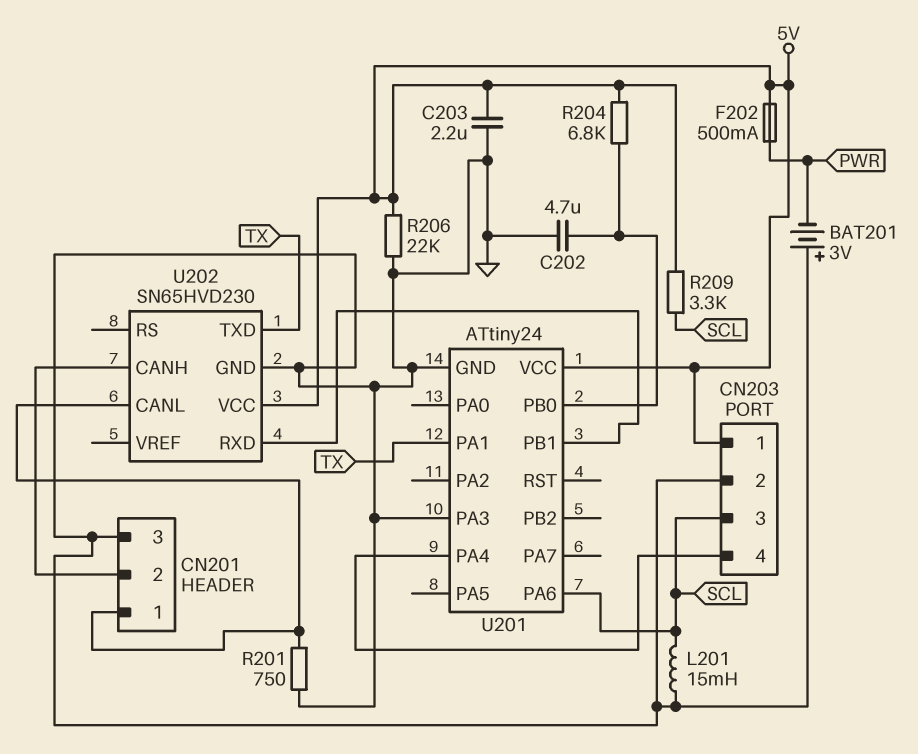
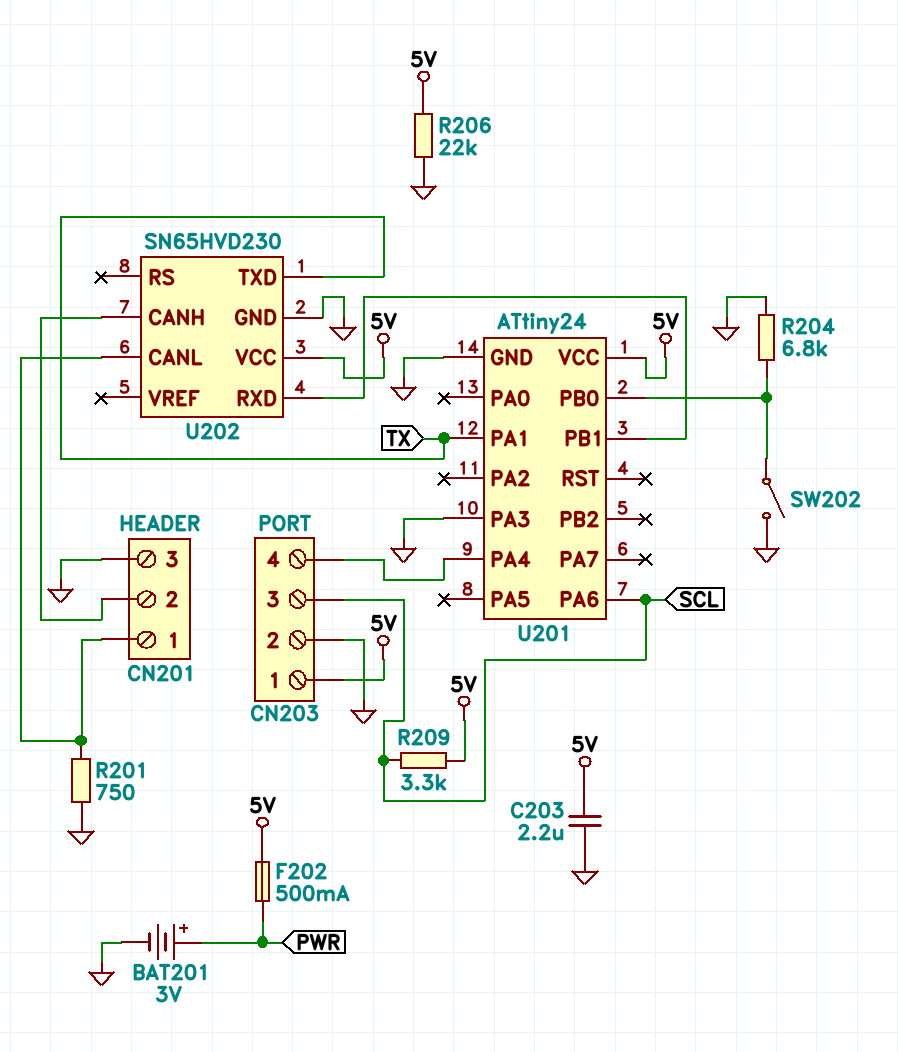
BAT201: 3V (plus GND, minus PWR) -> 3V (plus PWR, minus GND)
C202: 4.7uF (GND, U201/PB0) -> none
L201: 15mH (GND, SCL) -> none
R204: 6.8k (5V, U201/PB0) -> 6.8k (GND, U201/PB0)
SW202: none -> switch (GND, U201/PB0)

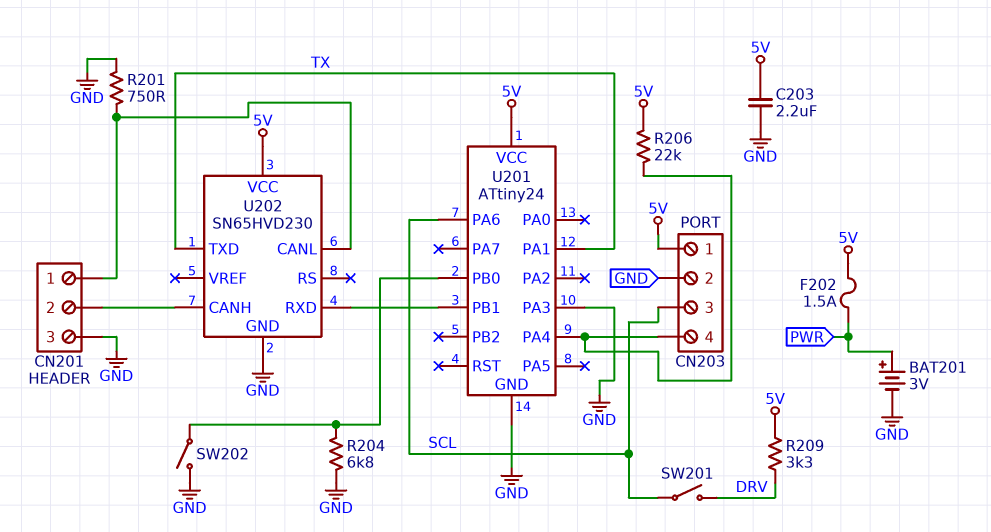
F202: 500mA (5V, PWR) -> 1.5A (5V, PWR)
R206: 22k (5V, GND) -> 22k (5V, CN203/4)
R209: 3.3k (5V, SCL) -> 3.3k (5V, DRV)
SW201: none -> switch (DRV, SCL)

